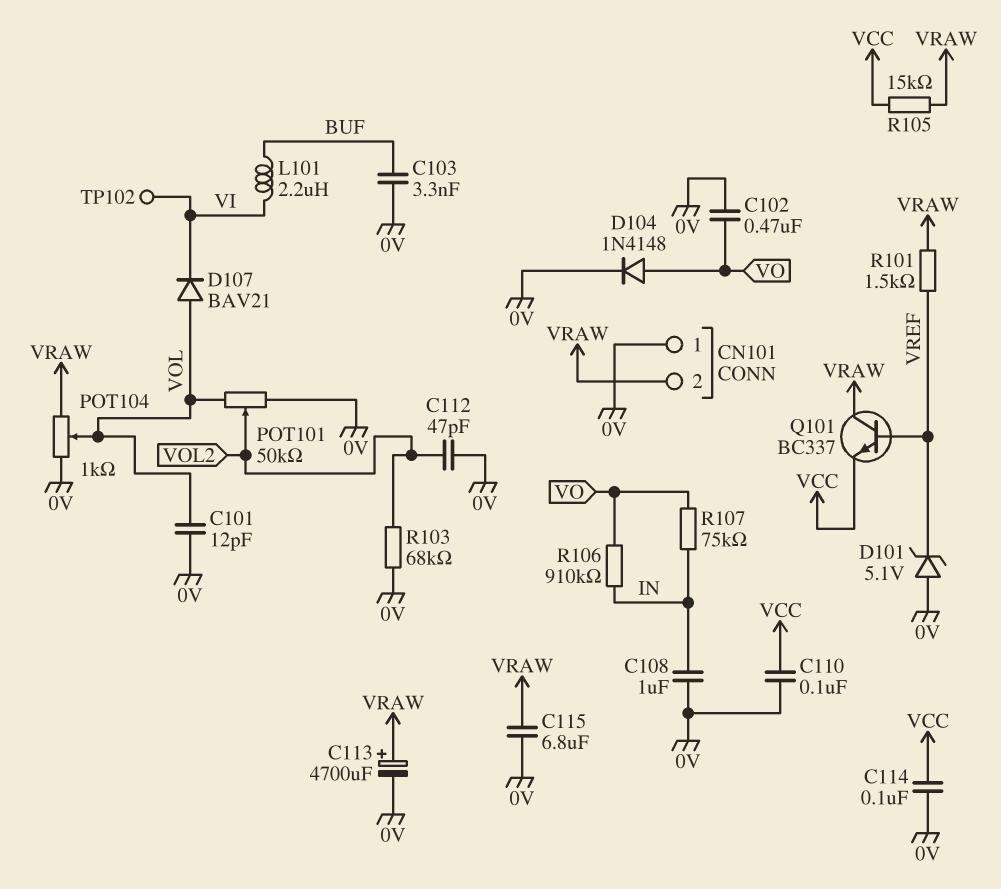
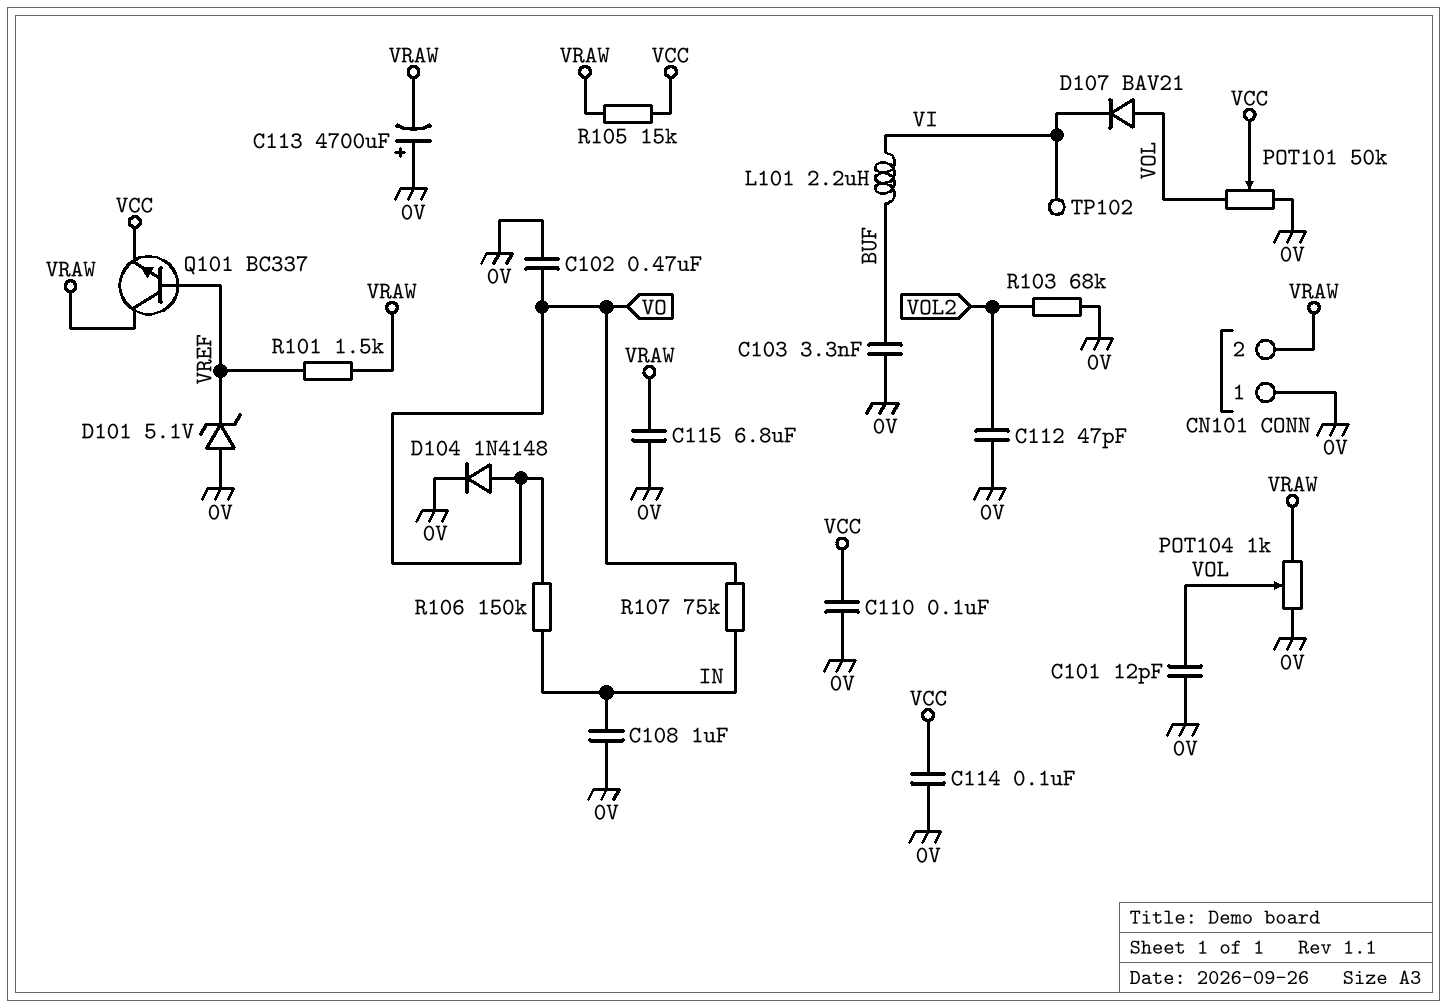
C113: 4700uF (plus VRAW, minus 0V) -> 4700uF (plus 0V, minus VRAW)
POT101: 50k (0V, VOL, wiper VOL2) -> 50k (0V, VOL, wiper VCC)
R106: 910k (IN, VO) -> 150k (IN, VO)

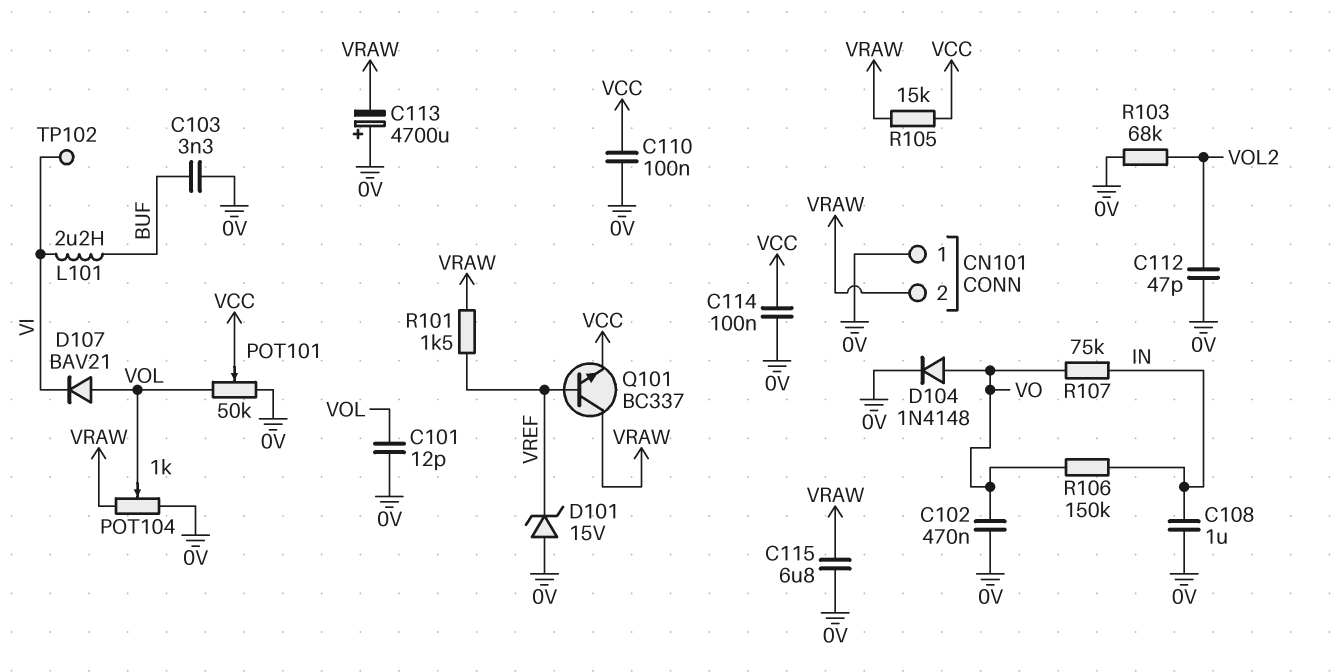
D101: zener 5.1V (A 0V, K VREF) -> zener 15V (A 0V, K VREF)

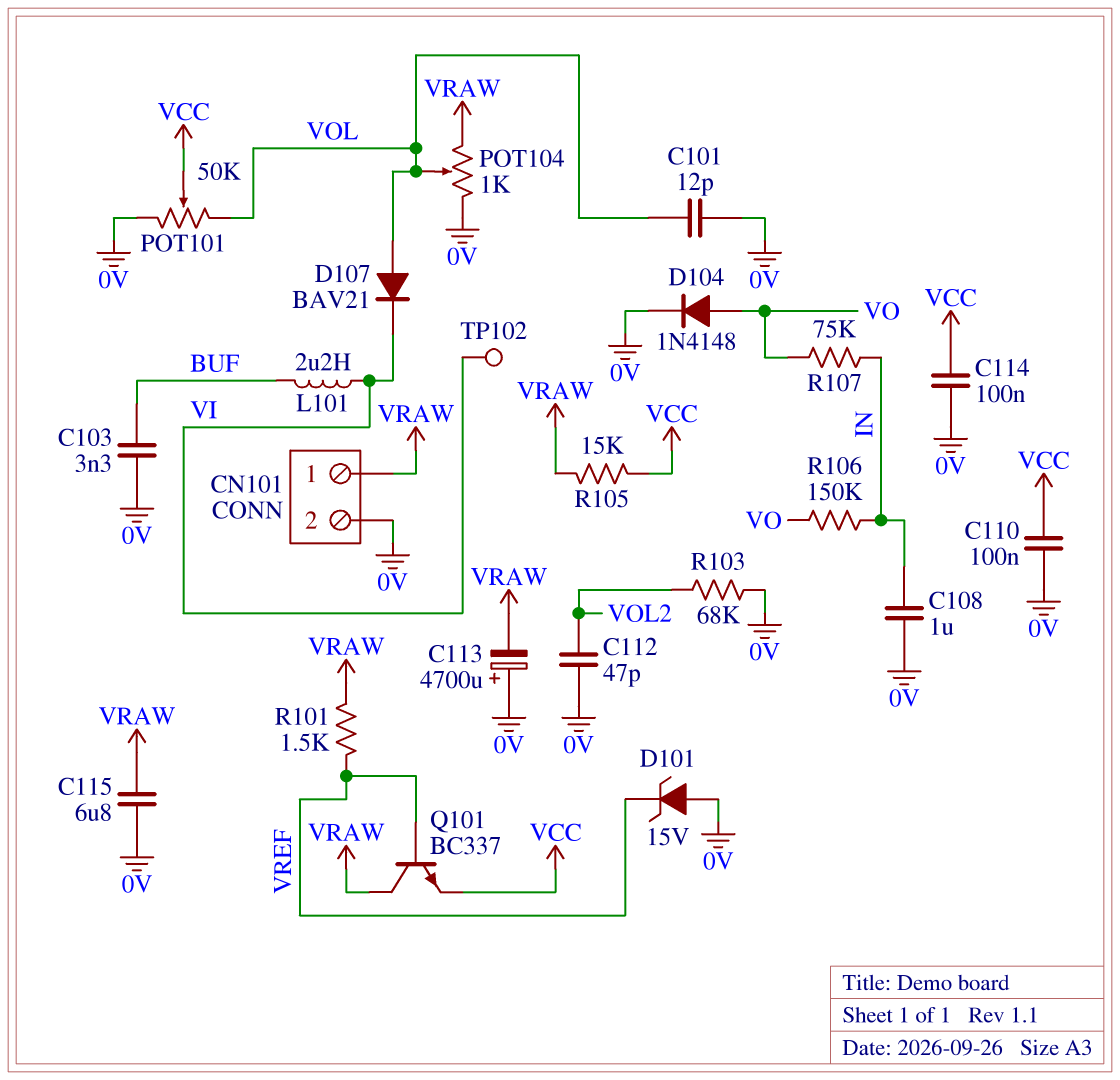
C102: 470nF (0V, VO) -> none
CN101 pin 1: 0V -> VRAW
CN101 pin 2: VRAW -> 0V

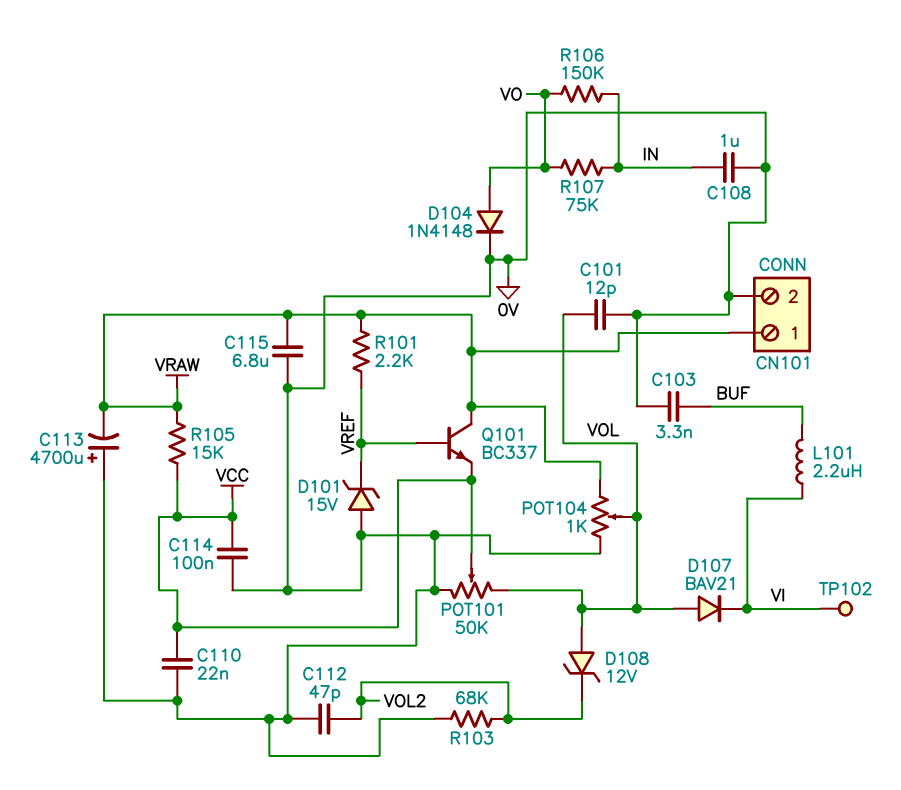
C110: 100nF (0V, VCC) -> 22nF (0V, VCC)
D108: none -> zener 12V (A VOL, K VOL2)
R101: 1.5k (VRAW, VREF) -> 2.2k (VRAW, VREF)

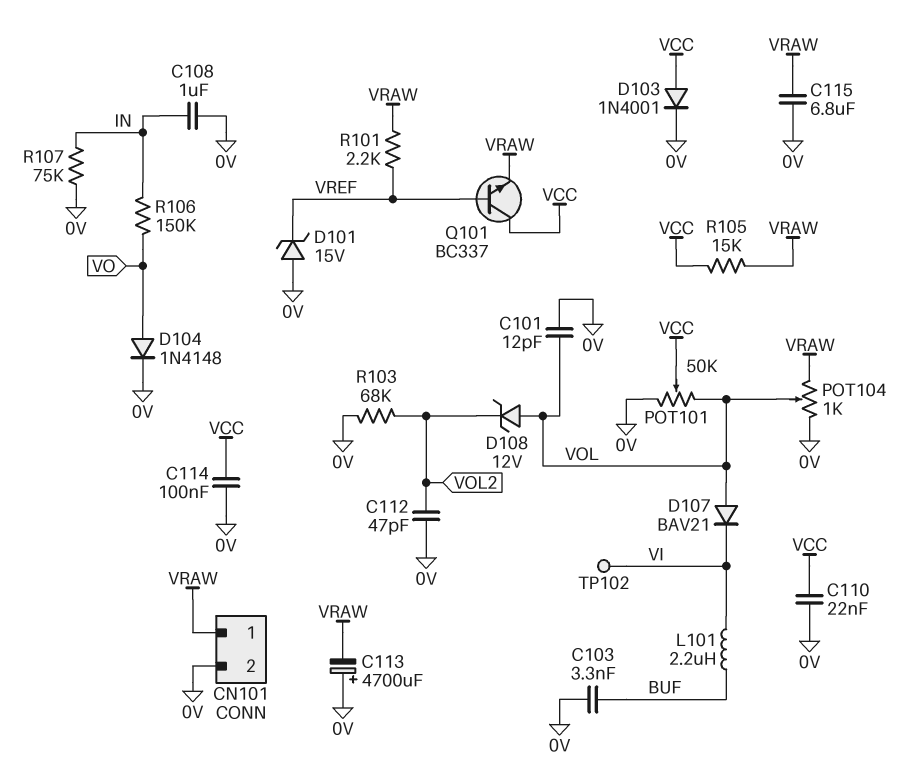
D103: none -> diode 1N4001 (A VCC, K 0V)
Q101: NPN BC337 (B VREF, C VRAW, E VCC) -> NPN BC337 (B VREF, C VCC, E VRAW)
R107: 75k (IN, VO) -> 75k (0V, IN)

